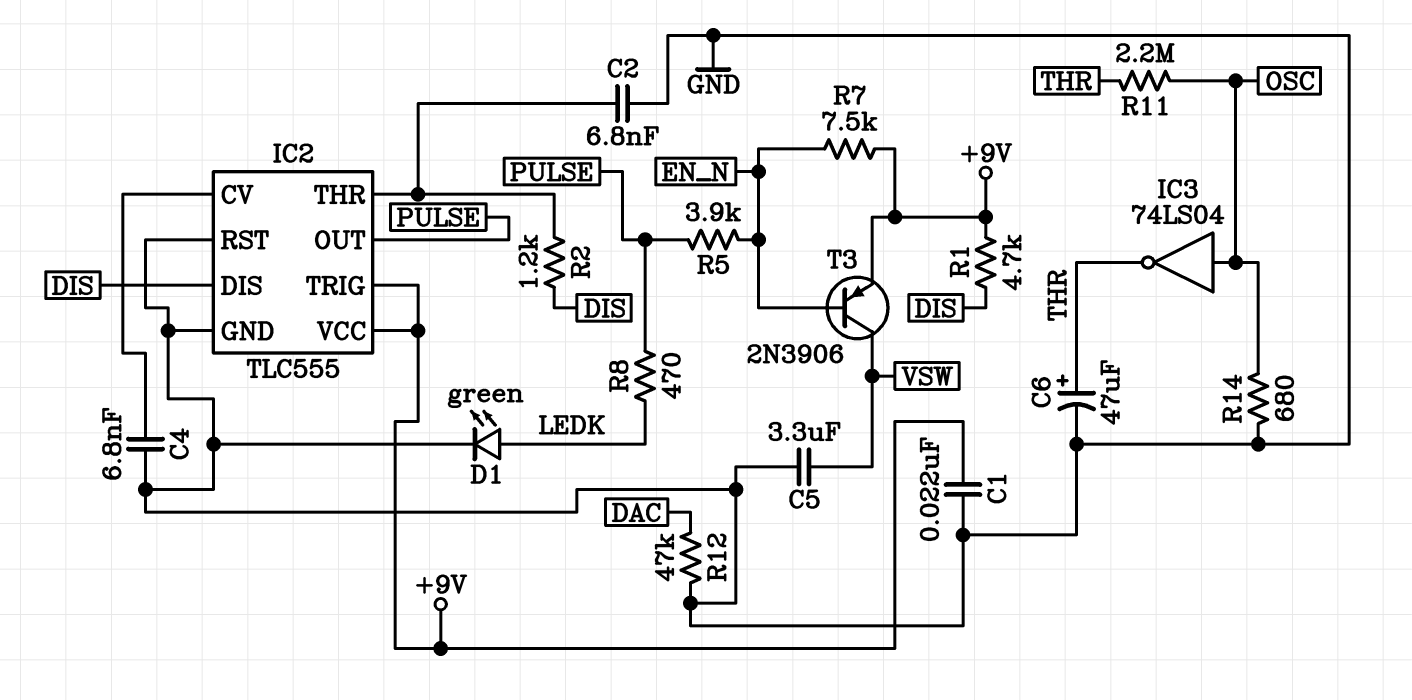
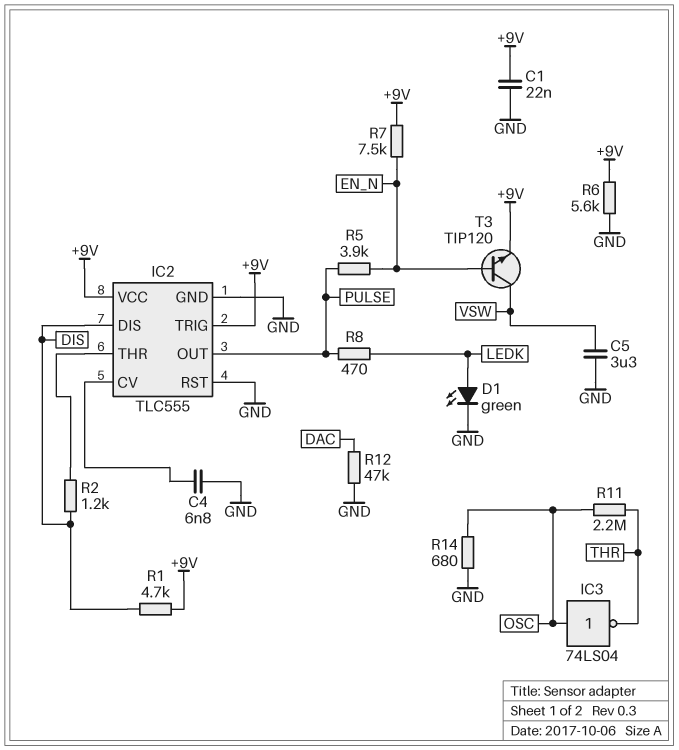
C2: 6.8nF (GND, IC2/THR) -> none
C6: 47uF (plus THR, minus GND) -> none
R6: none -> 5.6k (+9V, GND)
T3: PNP 2N3906 (B EN_N, C VSW, E +9V) -> NPN TIP120 (B EN_N, C VSW, E +9V)

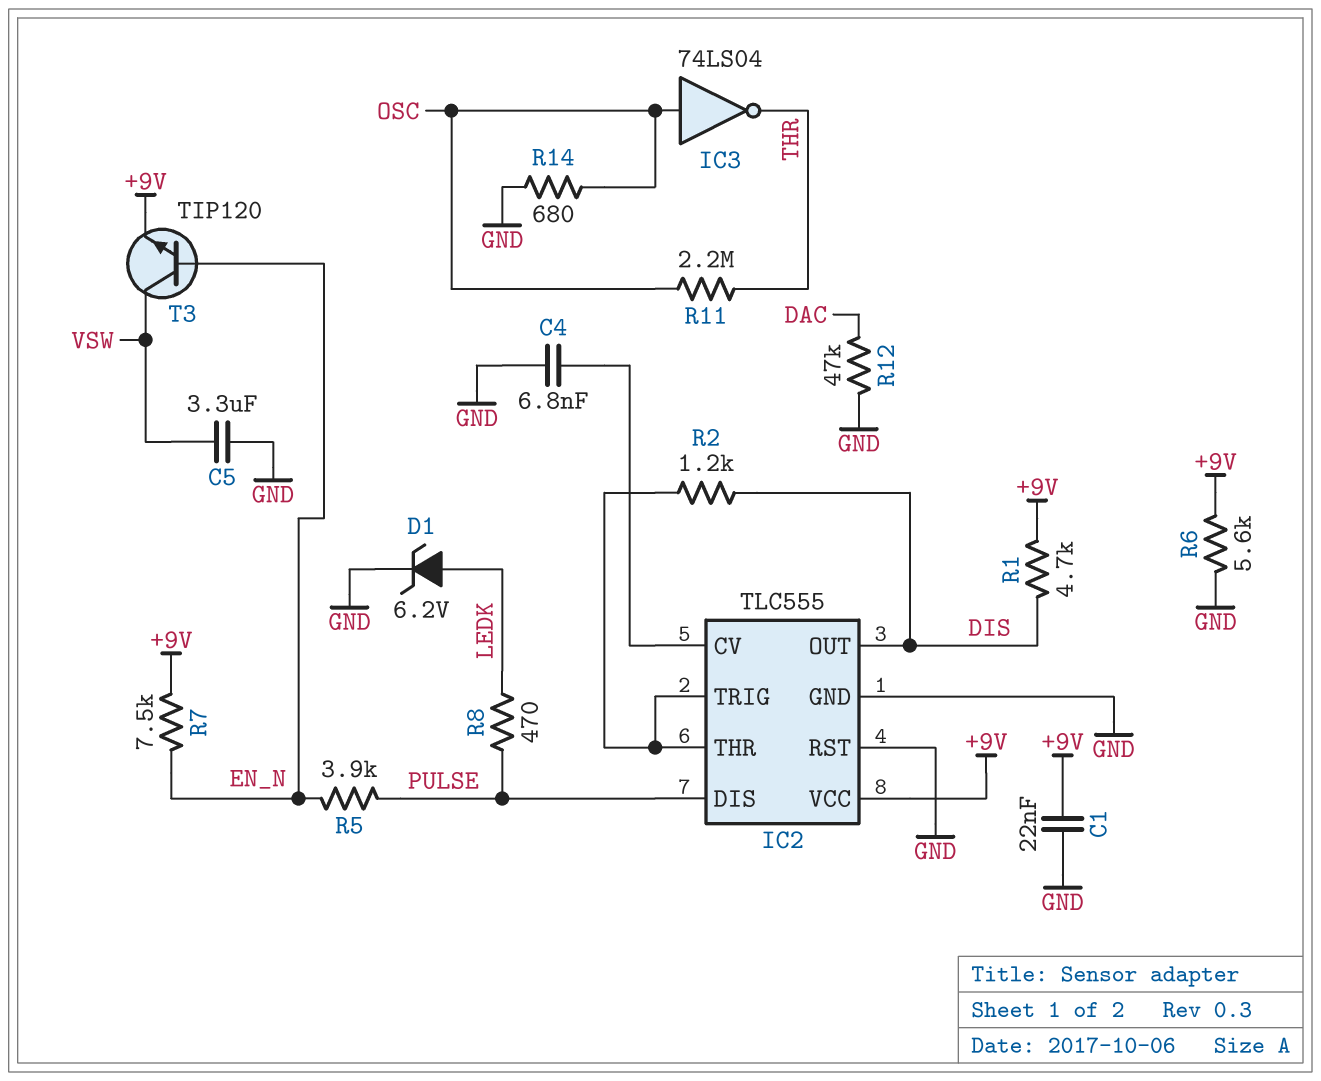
D1: LED green (A LEDK, K GND) -> zener 6.2V (A LEDK, K GND)
IC2 pin DIS: DIS -> PULSE
IC2 pin OUT: PULSE -> DIS
IC2 pin TRIG: +9V -> IC2/THR

